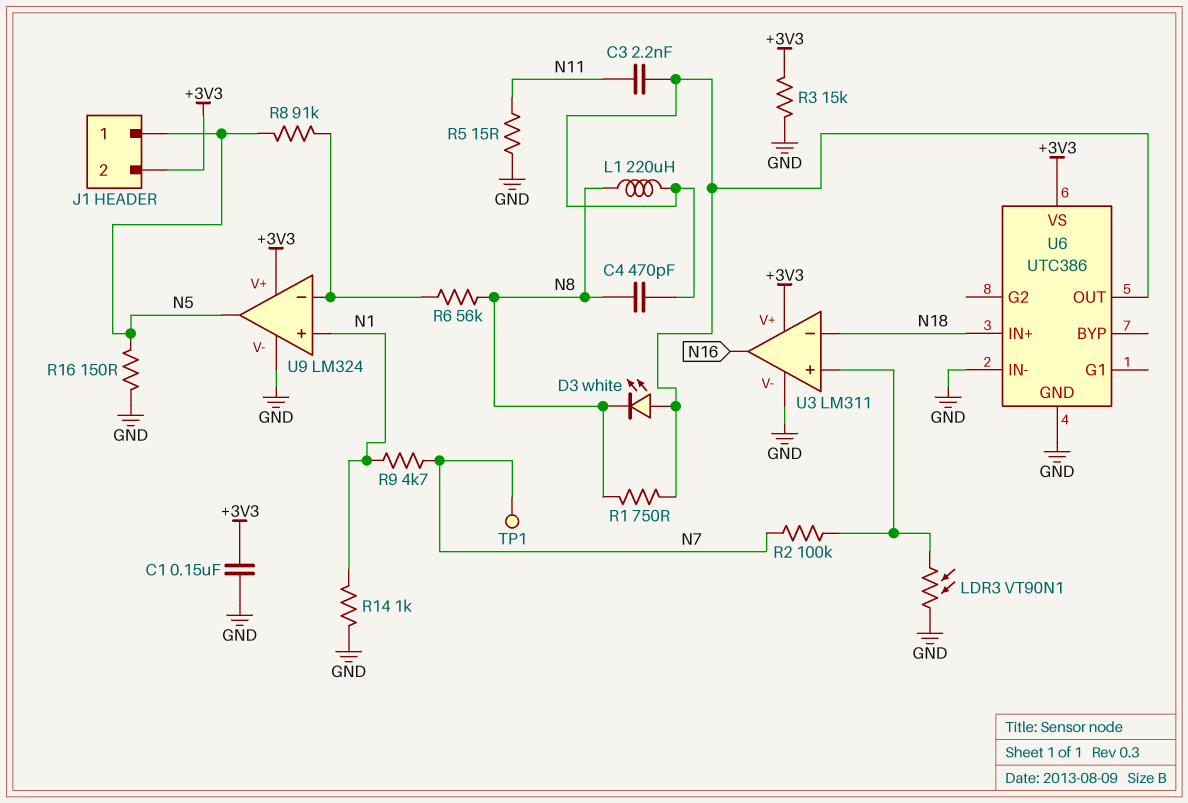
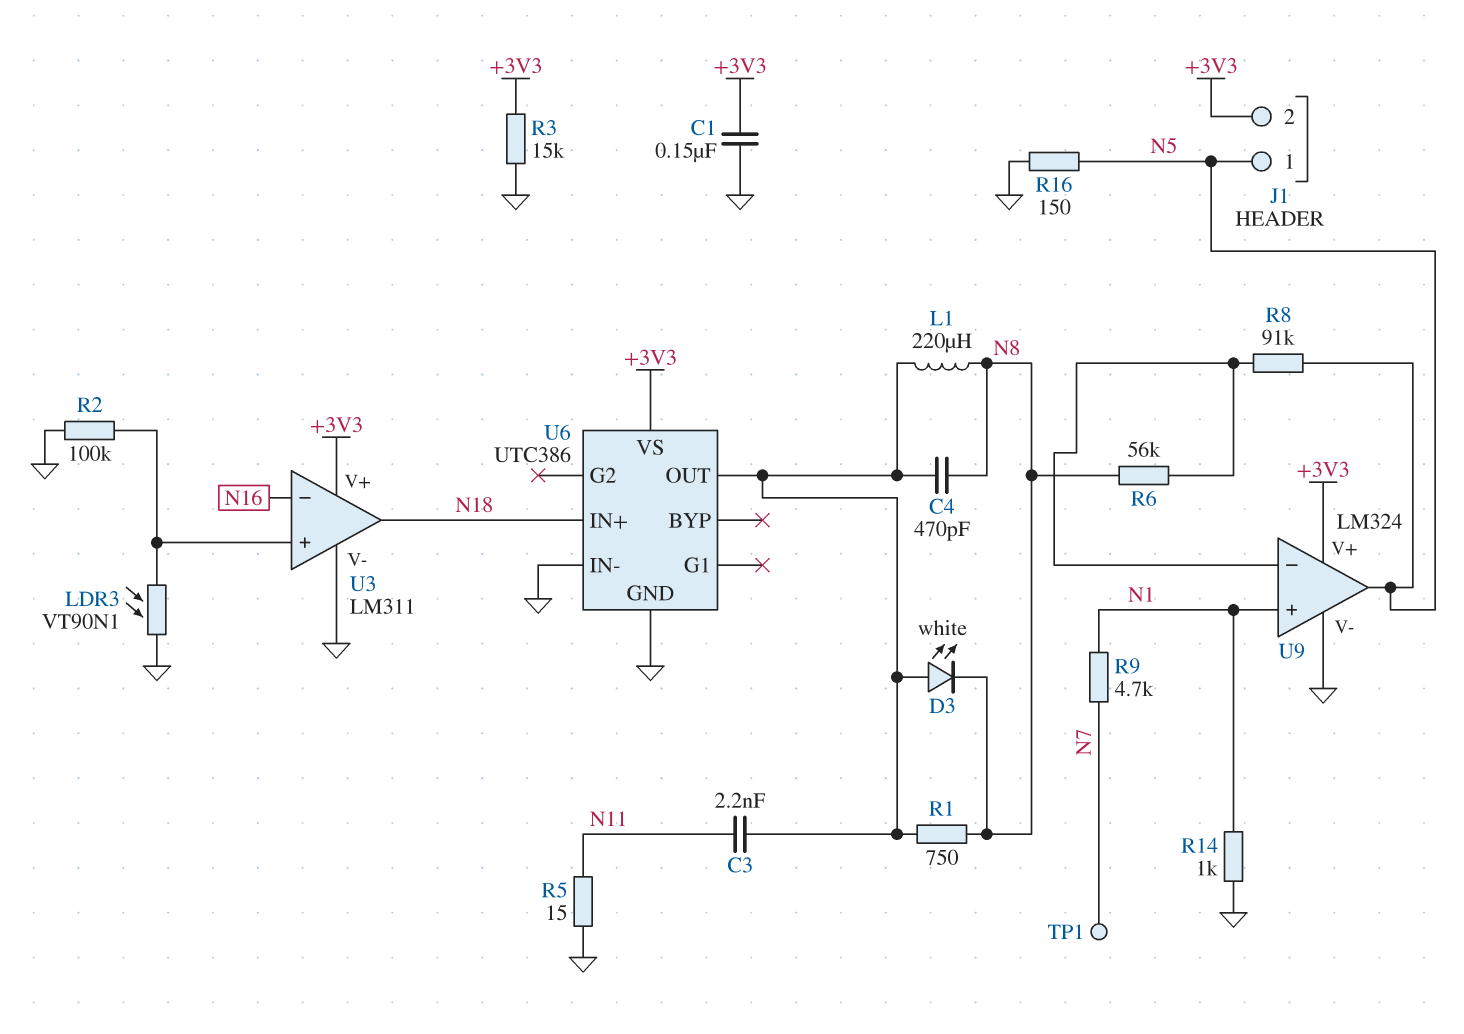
R2: 100k (N7, U3/in+) -> 100k (GND, U3/in+)
U3 pin in-: N18 -> N16
U3 pin out: N16 -> N18

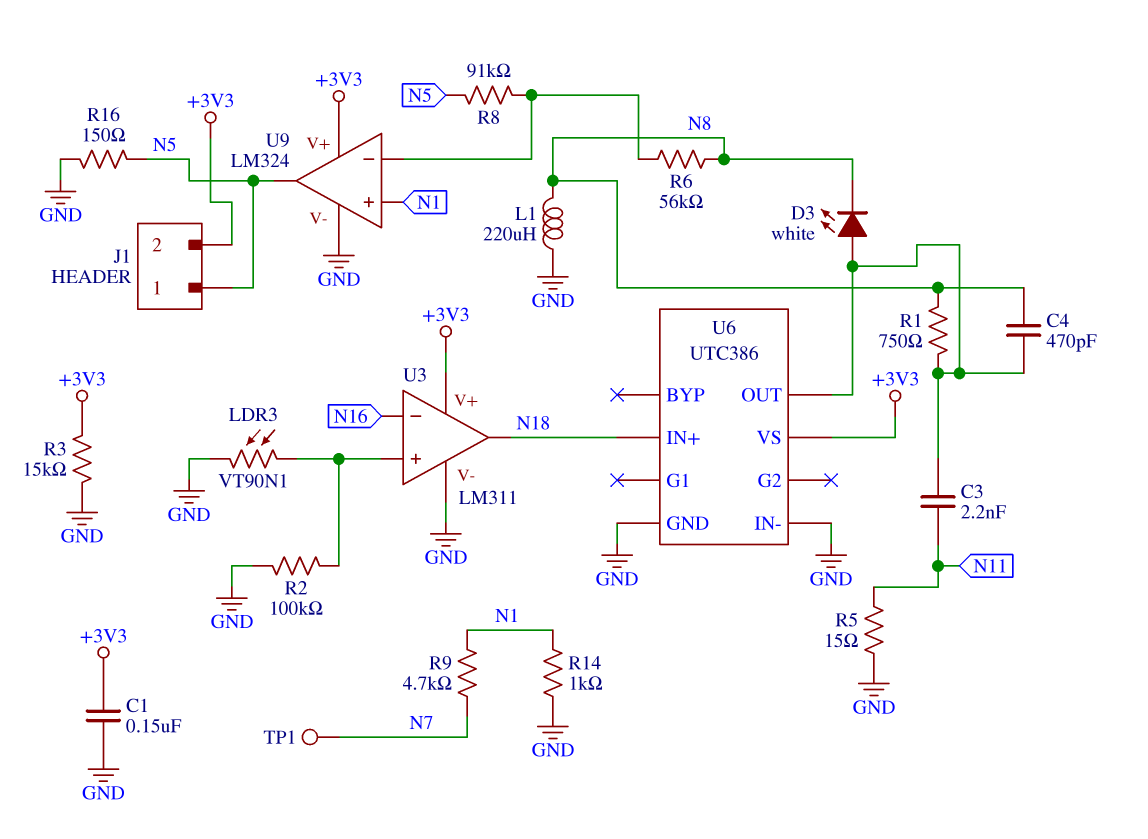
L1: 220uH (N8, U6/OUT) -> 220uH (GND, N8)

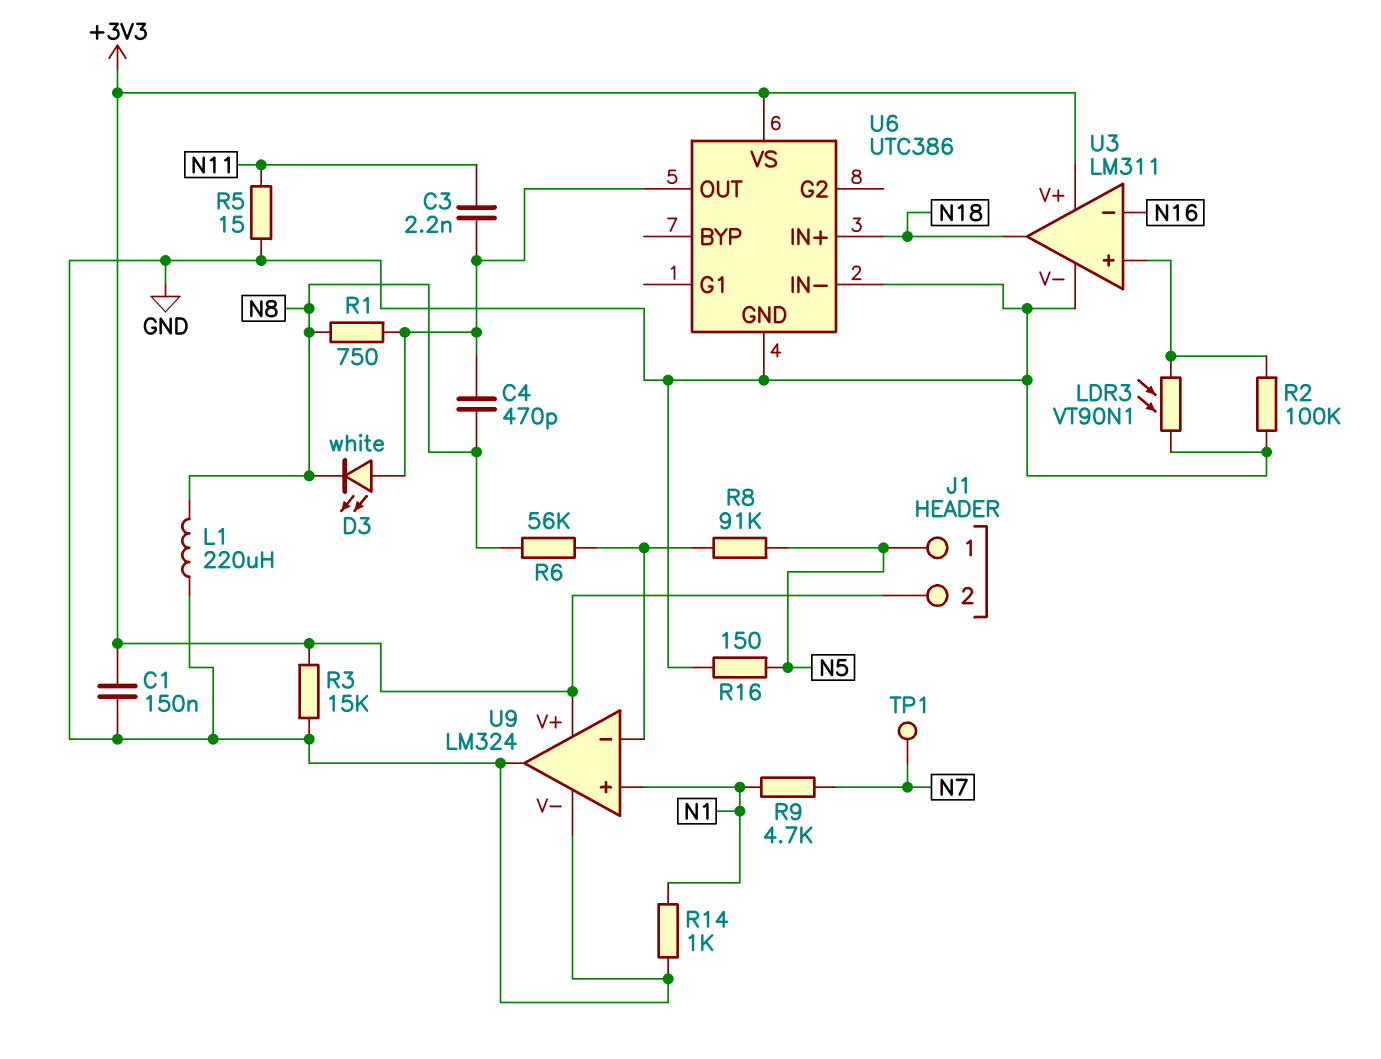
U9 pin out: N5 -> GND

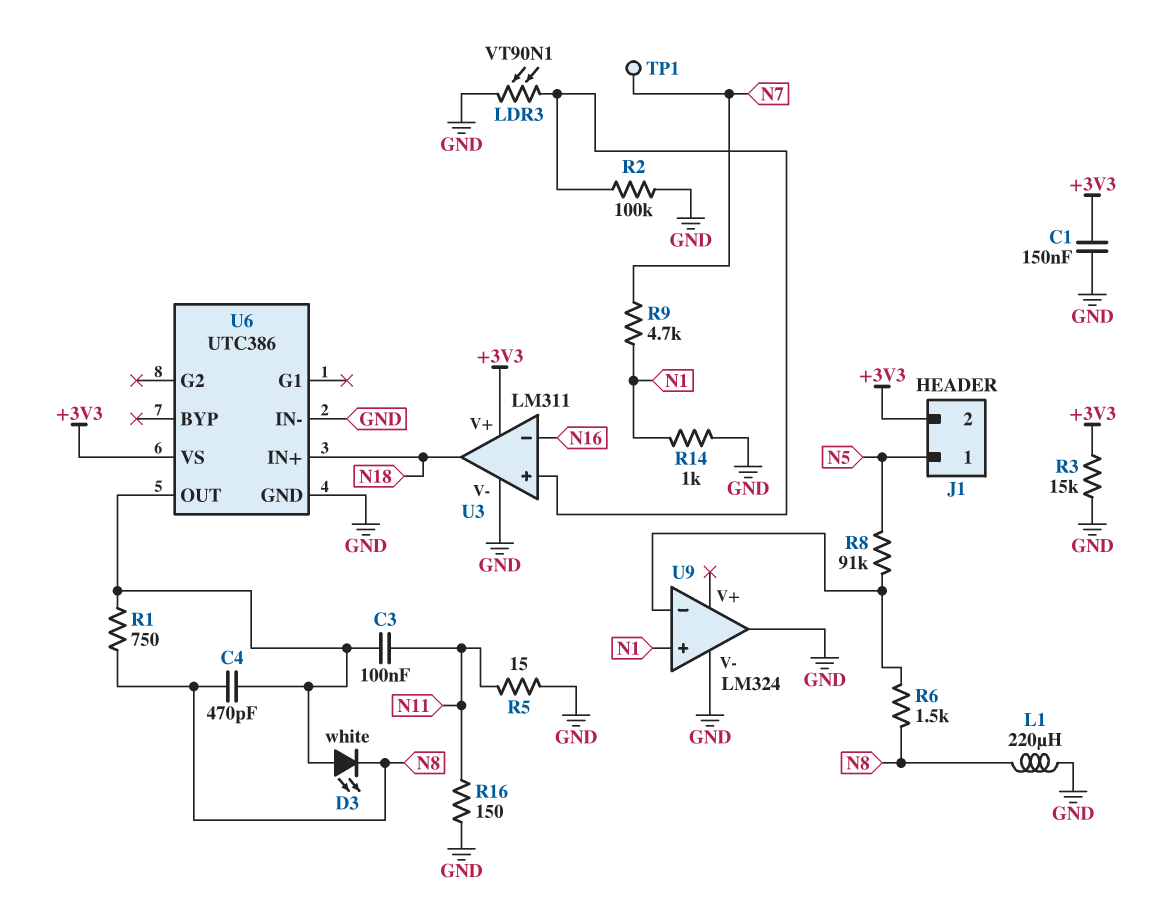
C3: 2.2nF (N11, U6/OUT) -> 100nF (N11, U6/OUT)
R6: 56k (N8, U9/in-) -> 1.5k (N8, U9/in-)
R16: 150 (GND, N5) -> 150 (GND, N11)
U9 pin V+: +3V3 -> none

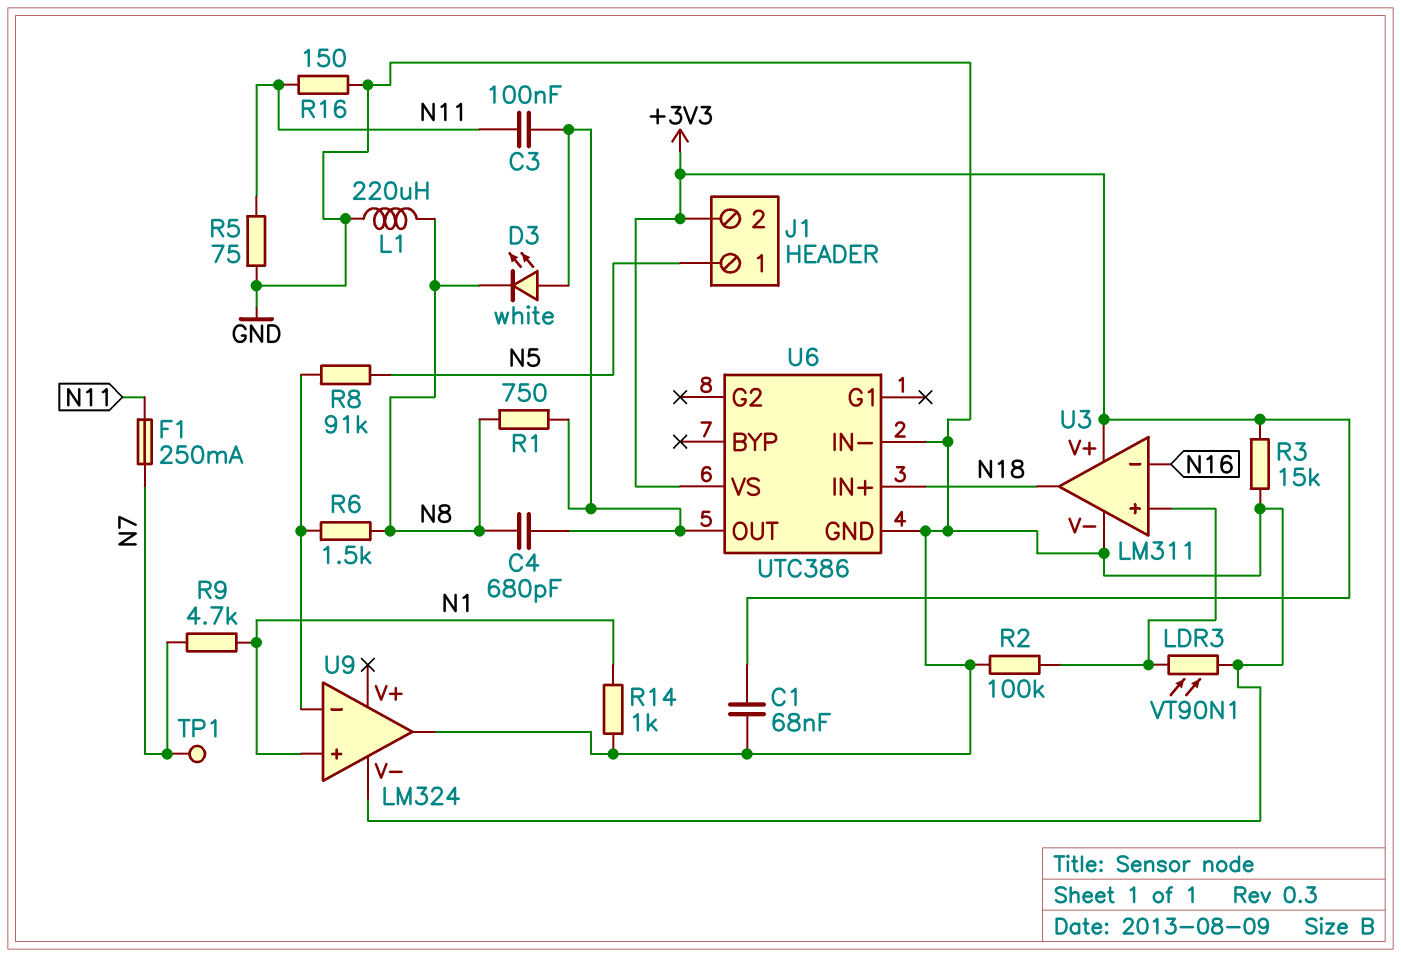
C1: 150nF (+3V3, GND) -> 68nF (+3V3, GND)
C4: 470pF (N8, U6/OUT) -> 680pF (N8, U6/OUT)
F1: none -> 250mA (N7, N11)
R5: 15 (GND, N11) -> 75 (GND, N11)

